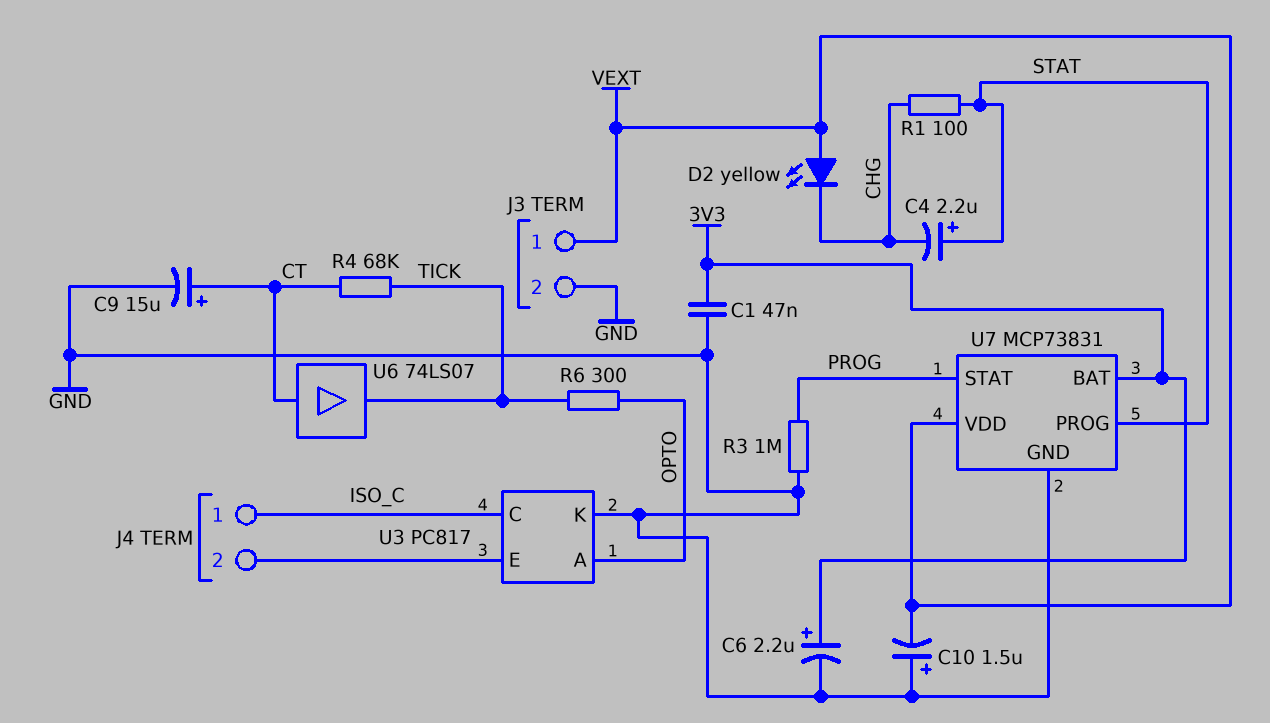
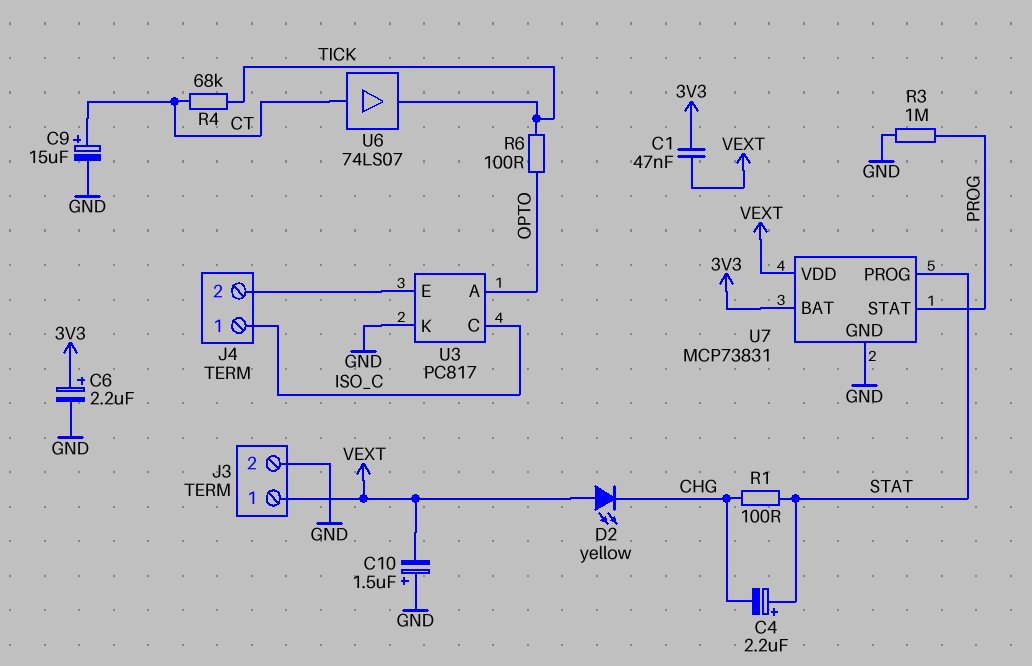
C1: 47nF (3V3, GND) -> 47nF (3V3, VEXT)
R6: 300 (OPTO, TICK) -> 100 (OPTO, TICK)

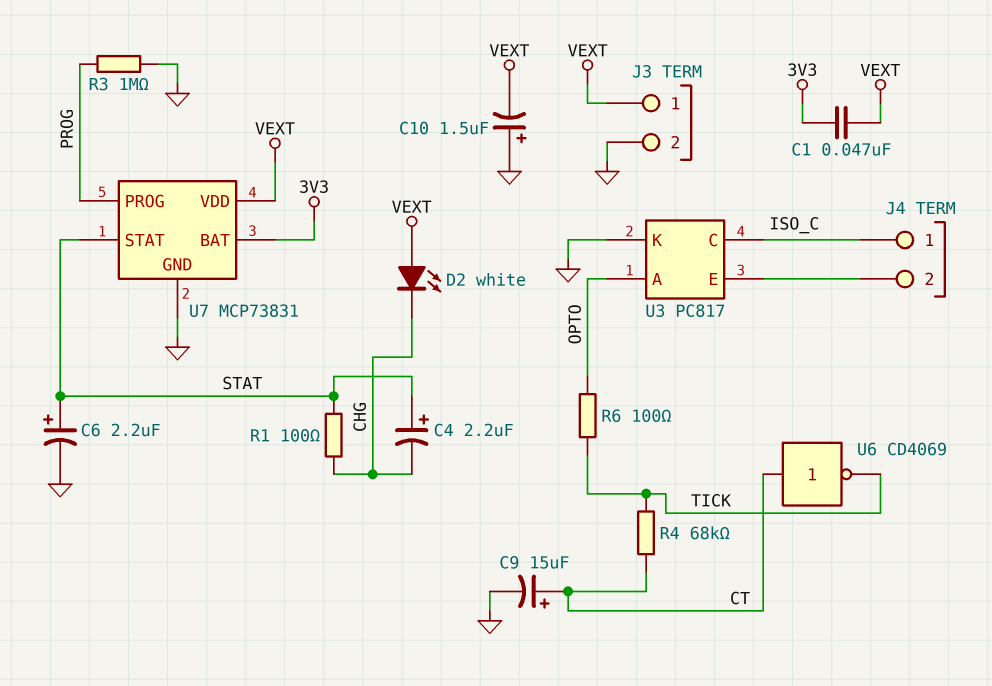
C6: 2.2uF (plus 3V3, minus GND) -> 2.2uF (plus STAT, minus GND)
D2: LED yellow (A VEXT, K CHG) -> LED white (A VEXT, K CHG)
U6: buffer 74LS07 (in CT, out TICK) -> NOT CD4069 (in CT, out TICK)
U7 pin PROG: STAT -> PROG
U7 pin STAT: PROG -> STAT

